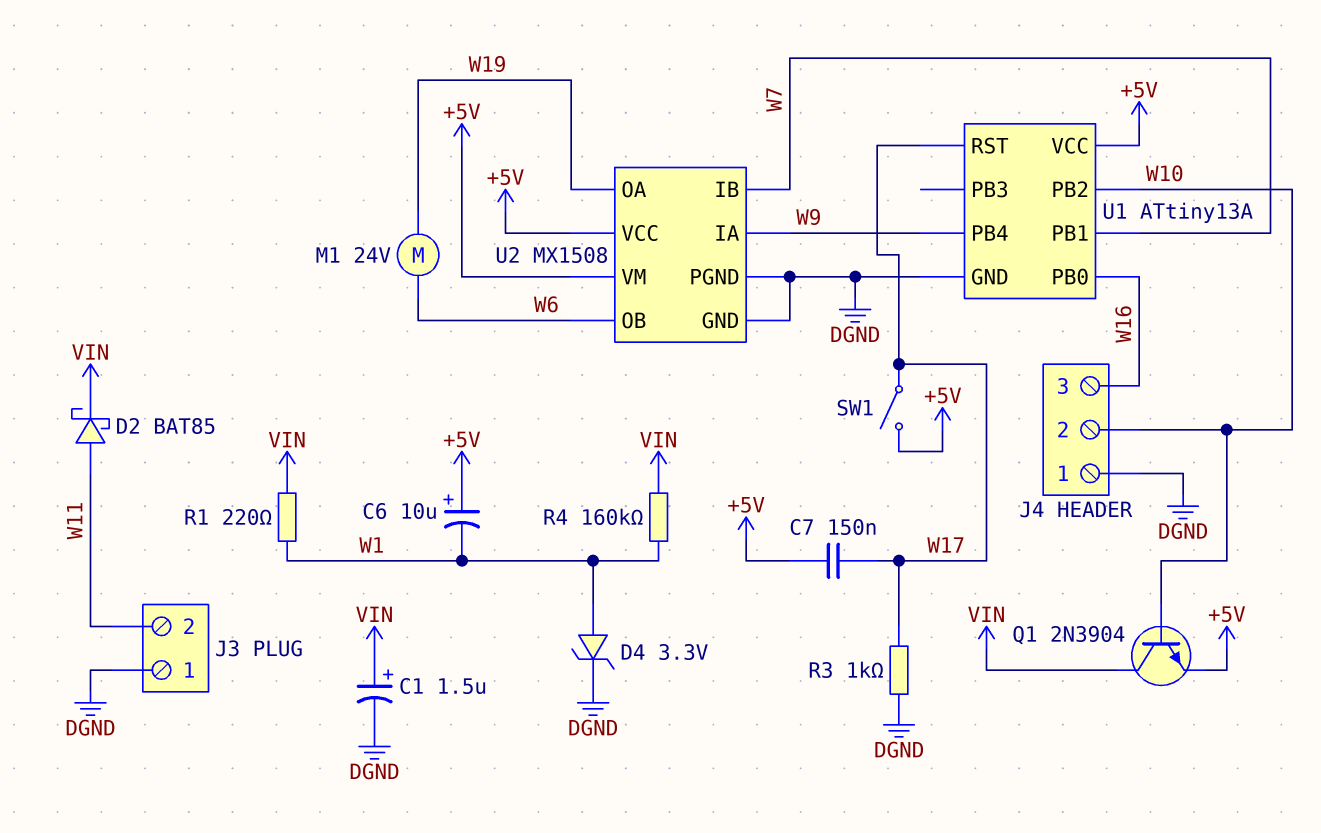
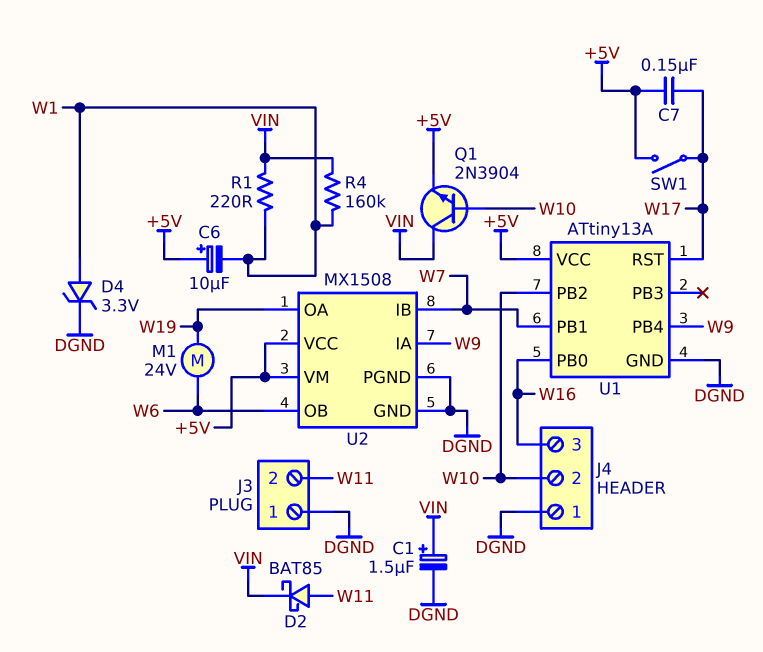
R3: 1k (DGND, W17) -> none

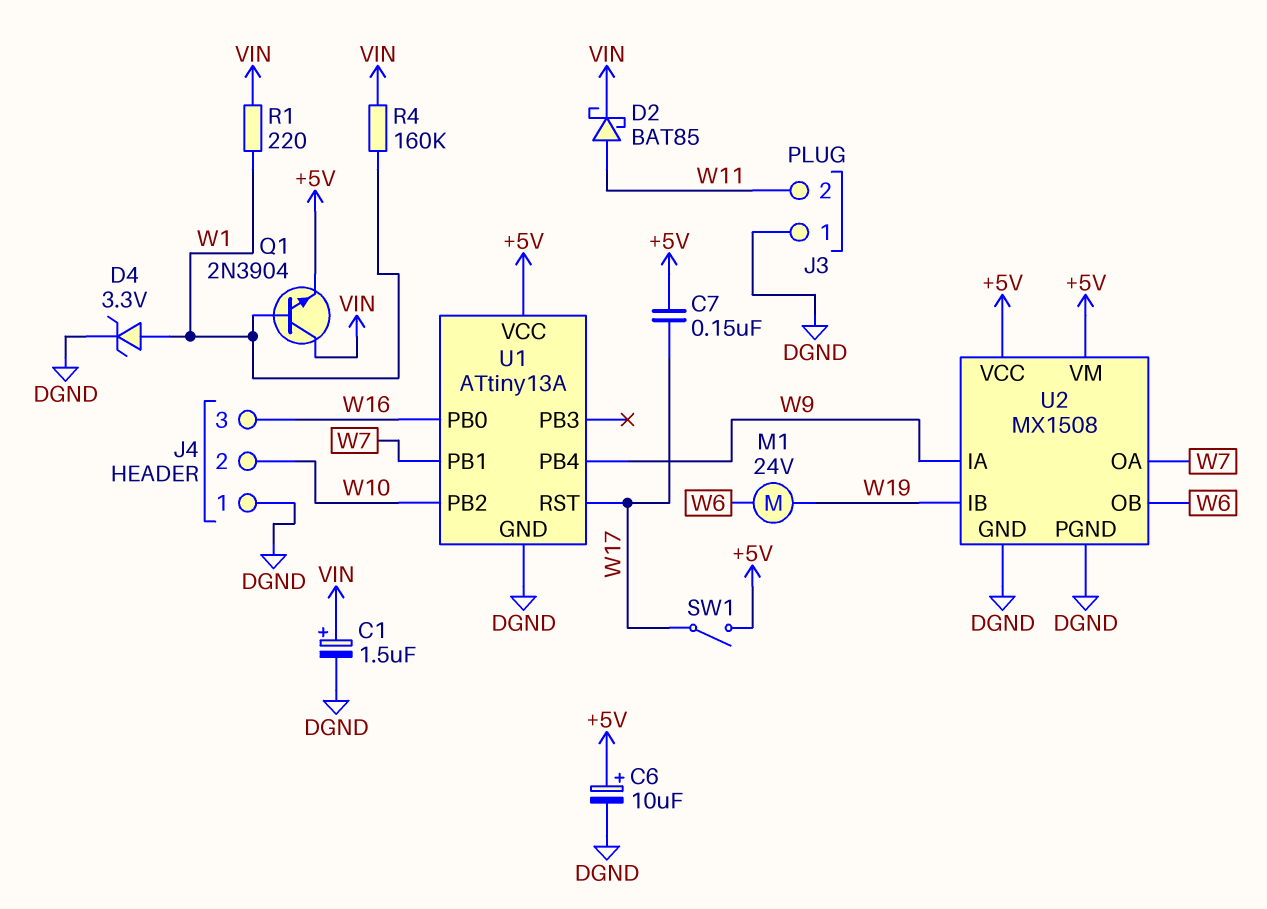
C6: 10uF (plus +5V, minus W1) -> 10uF (plus +5V, minus DGND)
Q1: NPN 2N3904 (B W10, C VIN, E +5V) -> NPN 2N3904 (B W1, C VIN, E +5V)
U2 pin IB: W7 -> W19
U2 pin OA: W19 -> W7

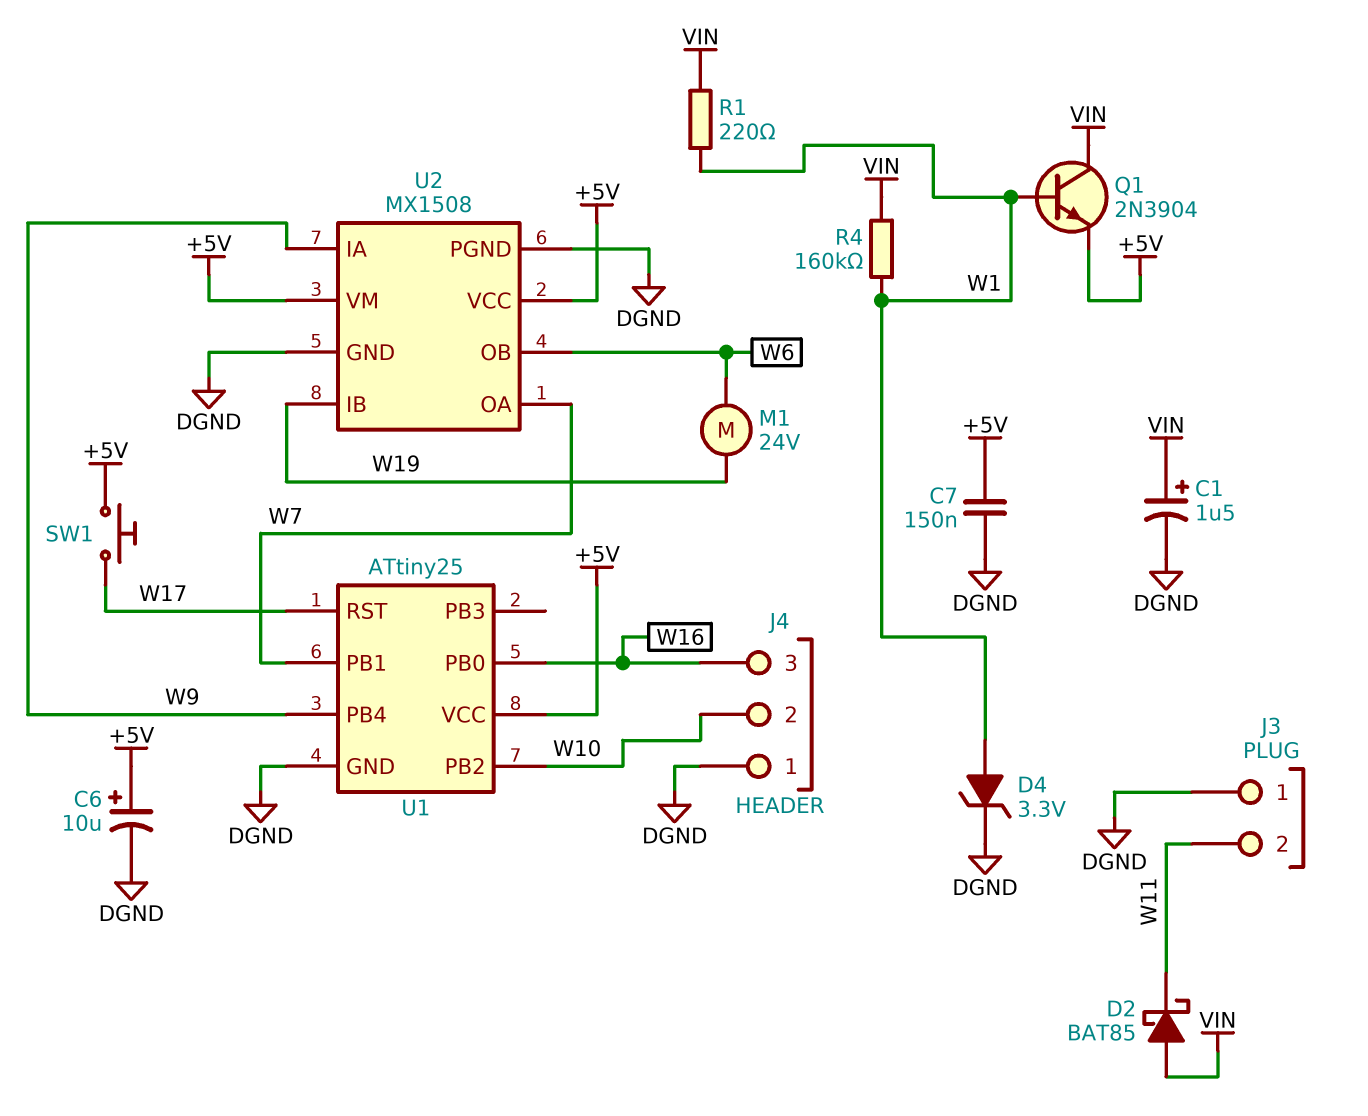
C7: 150nF (+5V, W17) -> 150nF (+5V, DGND)
D2: schottky BAT85 (A W11, K VIN) -> schottky BAT85 (A VIN, K W11)
SW1: switch (+5V, W17) -> button (+5V, W17)
U1: ATtiny13A -> ATtiny25

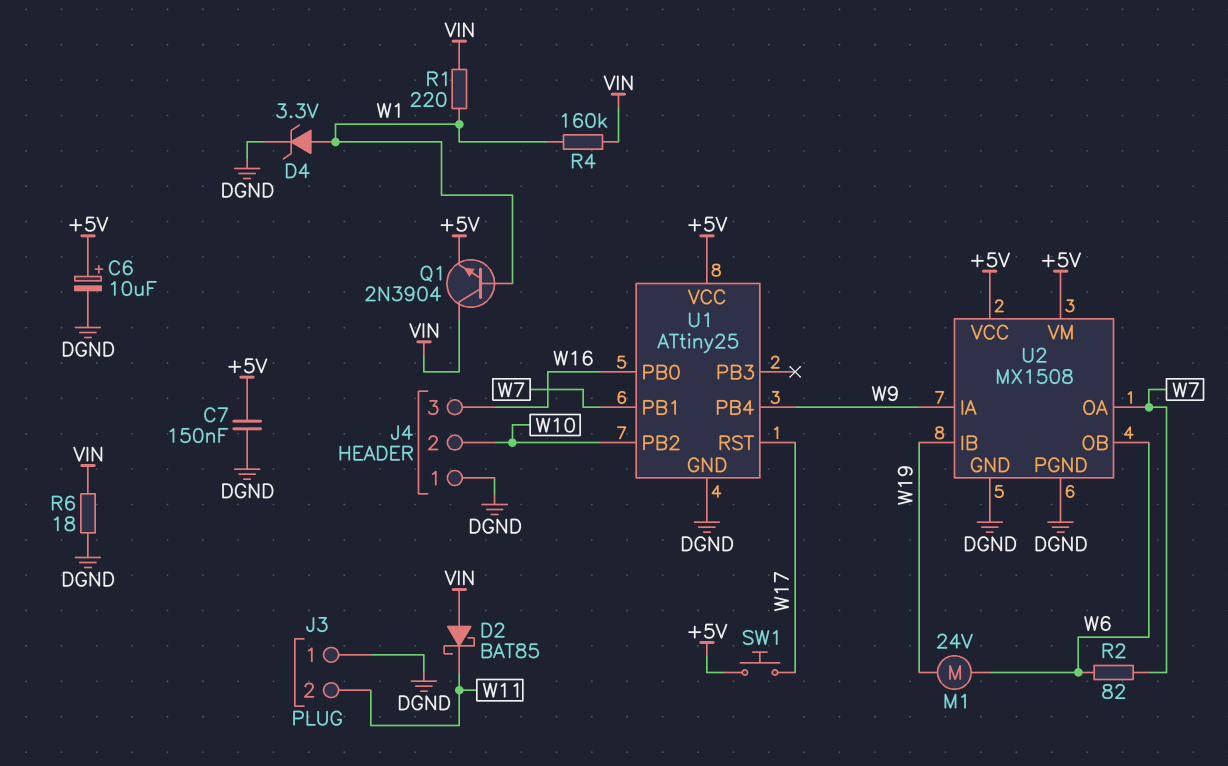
C1: 1.5uF (plus VIN, minus DGND) -> none
R2: none -> 82 (W6, W7)
R6: none -> 18 (DGND, VIN)

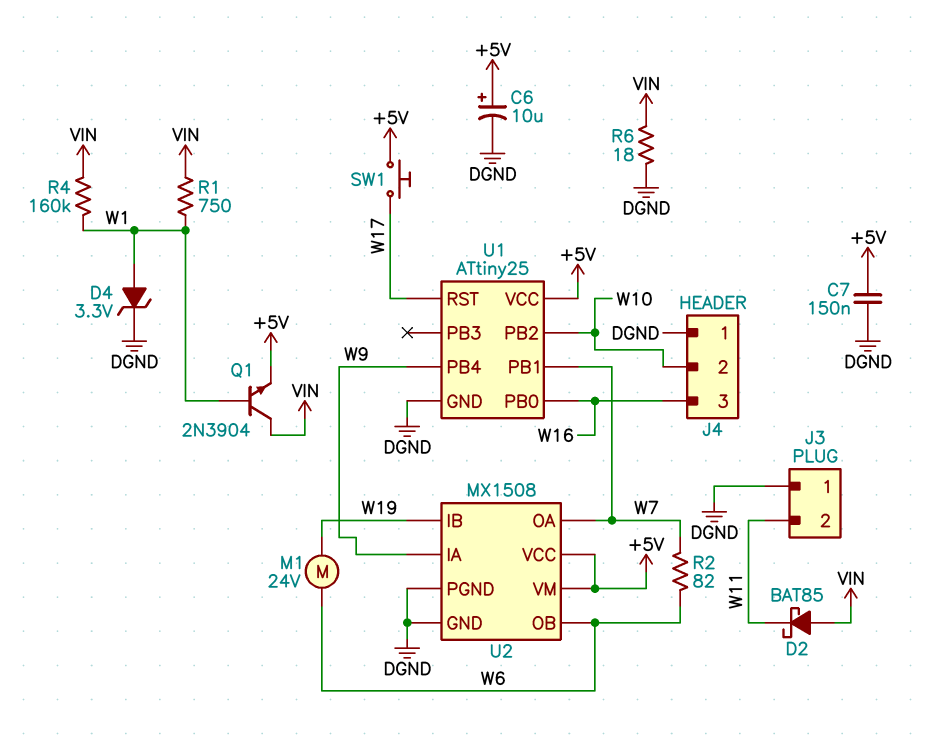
R1: 220 (VIN, W1) -> 750 (VIN, W1)

